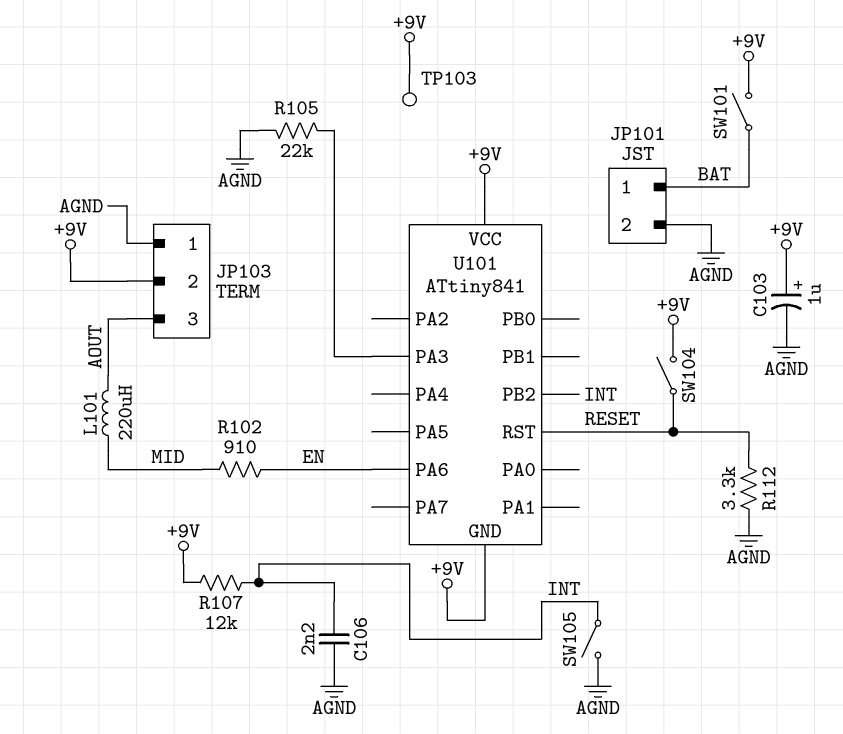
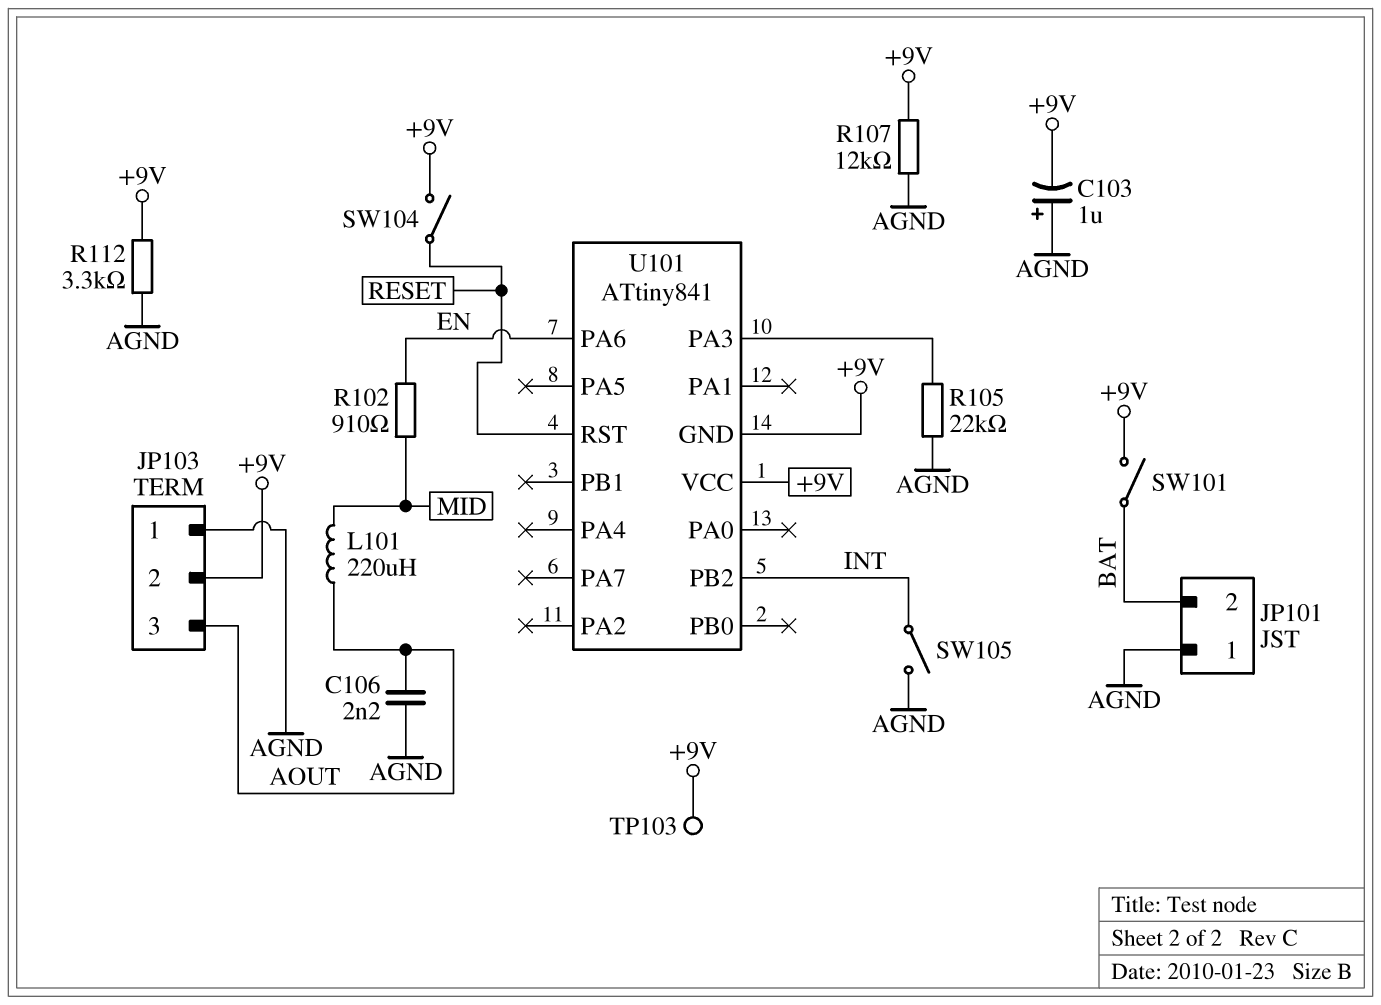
C103: 1uF (plus +9V, minus AGND) -> 1uF (plus AGND, minus +9V)
C106: 2.2nF (AGND, INT) -> 2.2nF (AGND, AOUT)
JP101 pin 1: BAT -> AGND
JP101 pin 2: AGND -> BAT
R107: 12k (+9V, INT) -> 12k (+9V, AGND)
R112: 3.3k (AGND, RESET) -> 3.3k (+9V, AGND)

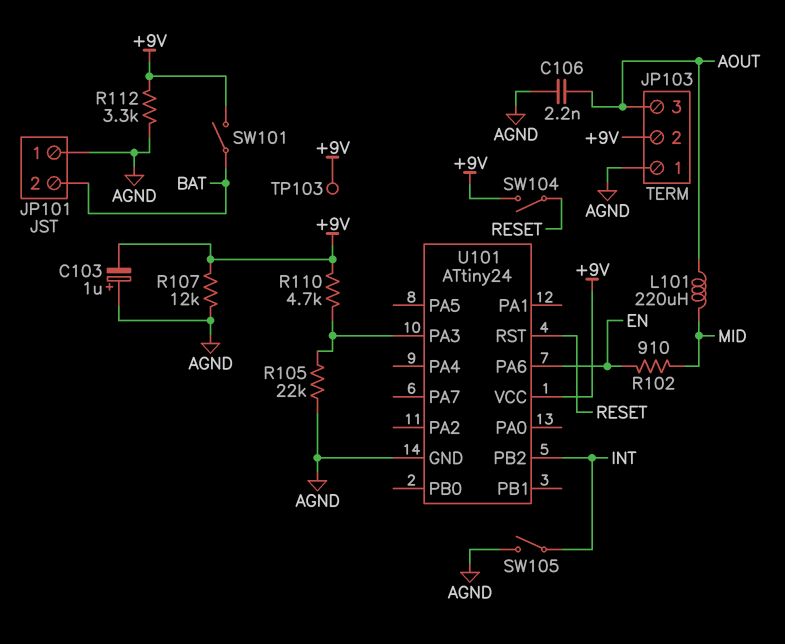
R110: none -> 4.7k (+9V, U101/PA3)
U101: ATtiny841 -> ATtiny24
U101 pin GND: +9V -> AGND

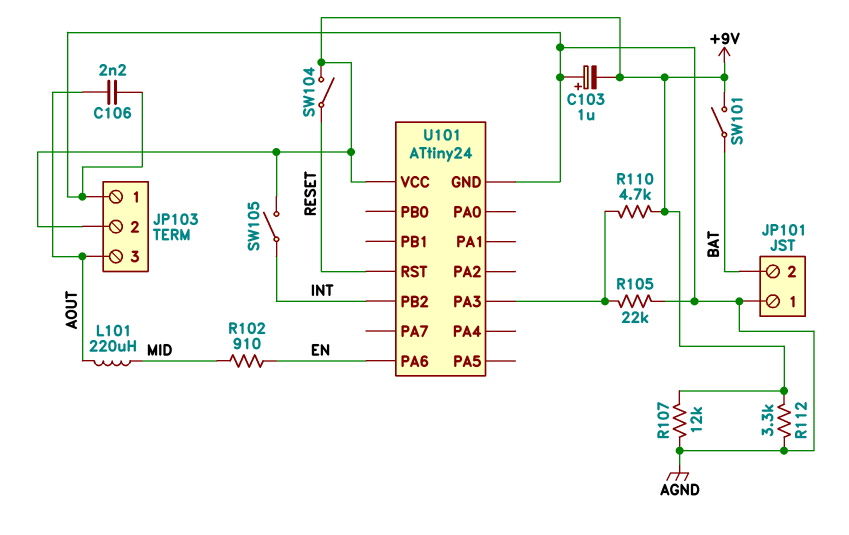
SW105: switch (AGND, INT) -> switch (+9V, INT)
TP103: test point (+9V) -> none

